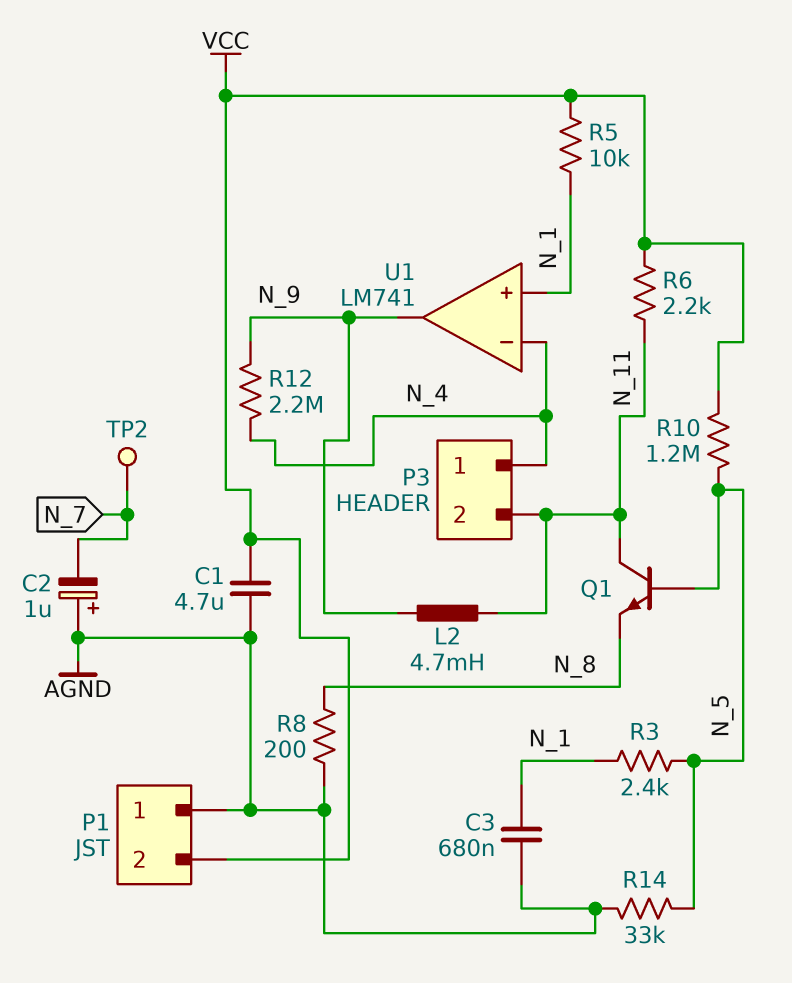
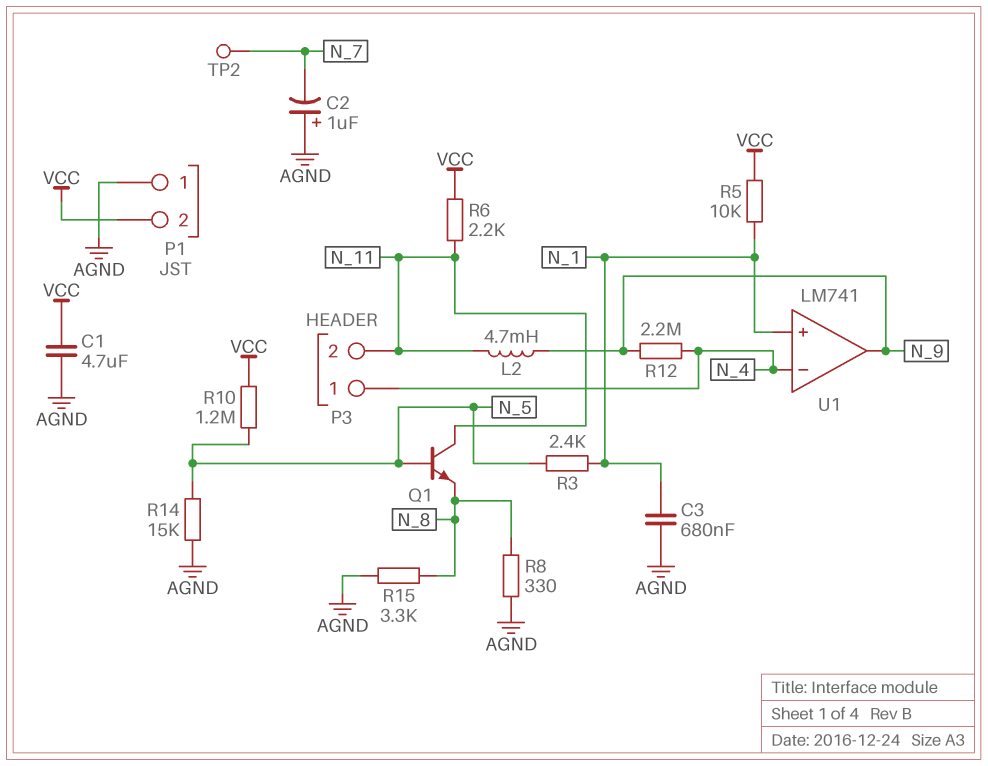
R8: 200 (AGND, N_8) -> 330 (AGND, N_8)
R14: 33k (AGND, N_5) -> 15k (AGND, N_5)
R15: none -> 3.3k (AGND, N_8)

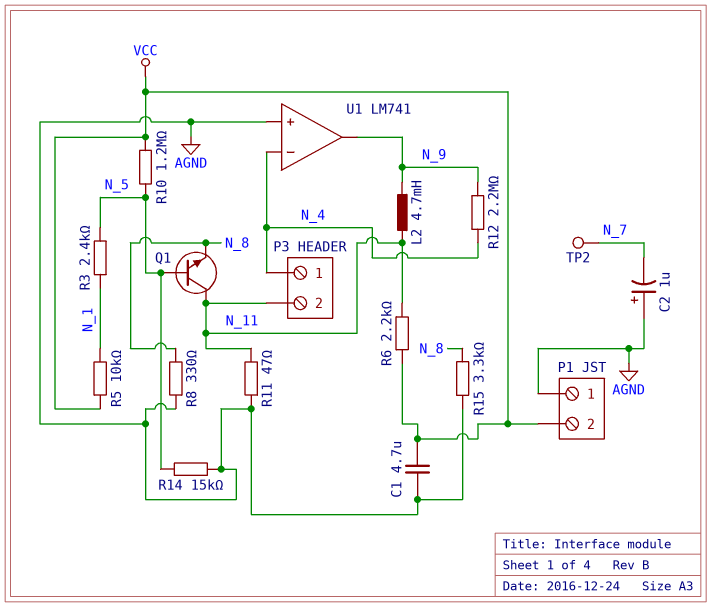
C3: 680nF (AGND, N_1) -> none
R11: none -> 47 (AGND, N_11)
U1 pin in+: N_1 -> AGND

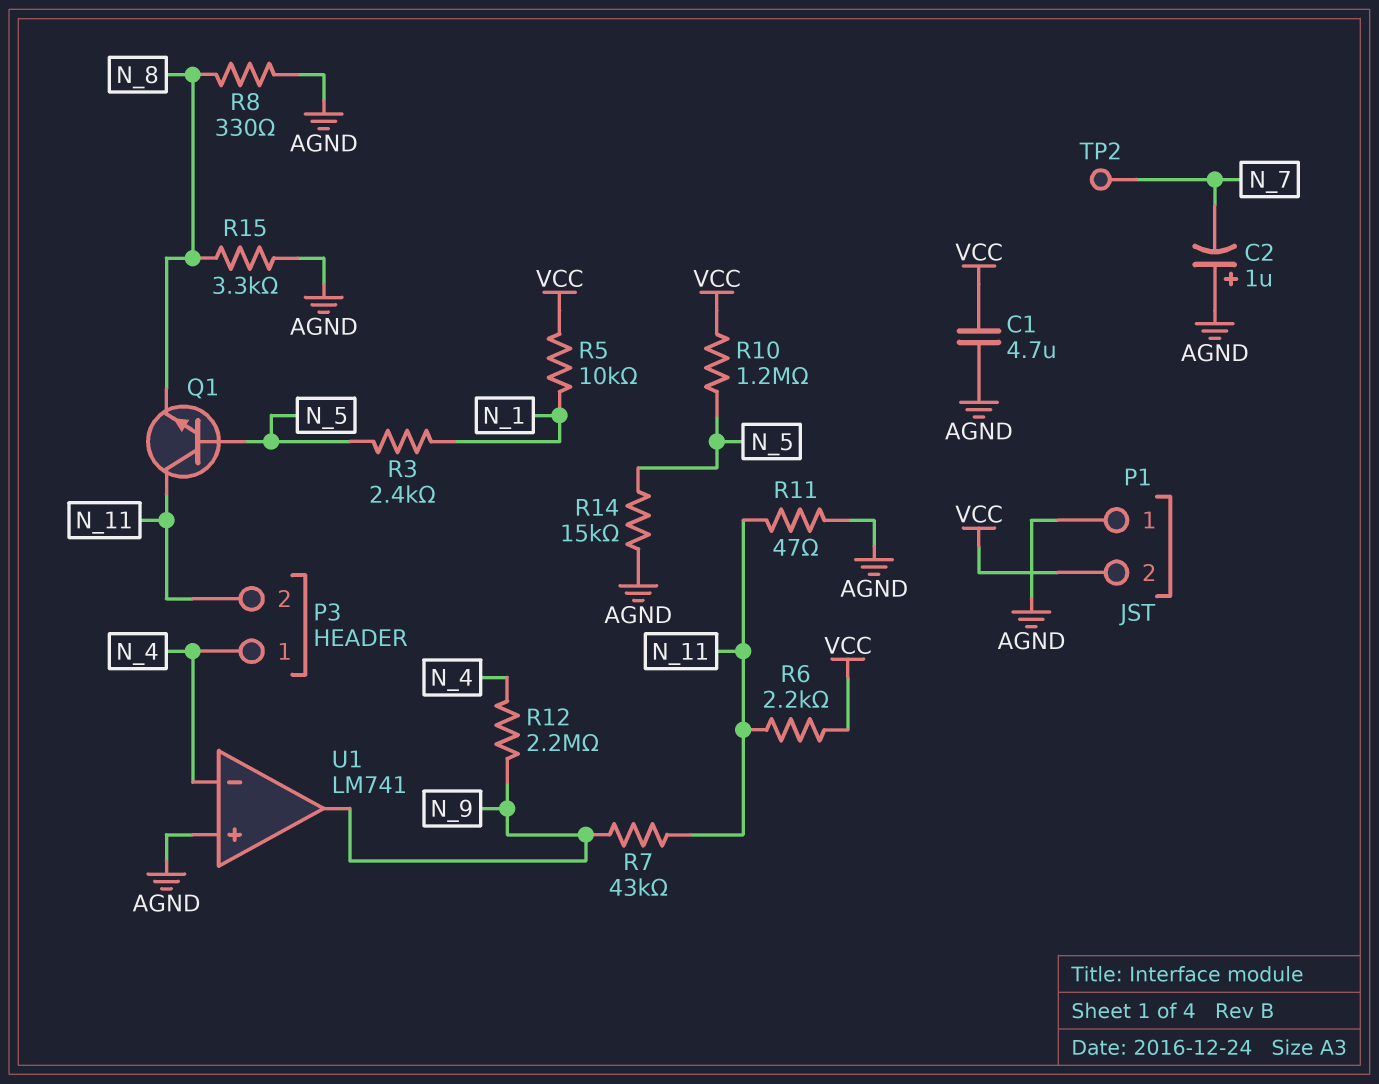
L2: 4.7mH (N_9, N_11) -> none
R7: none -> 43k (N_9, N_11)

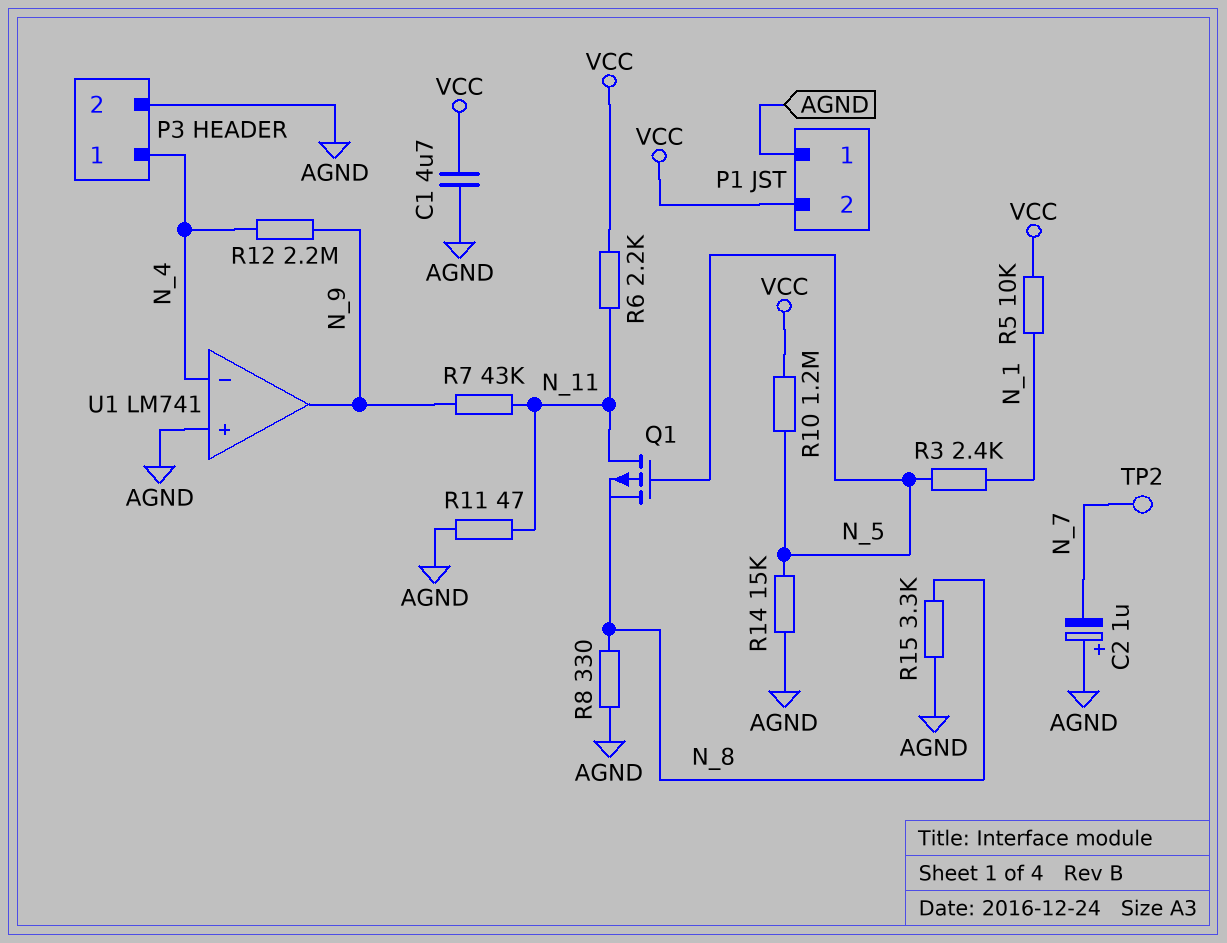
P3 pin 2: N_11 -> AGND
Q1: NPN (B N_5, C N_11, E N_8) -> PMOS (G N_5, D N_11, S N_8)

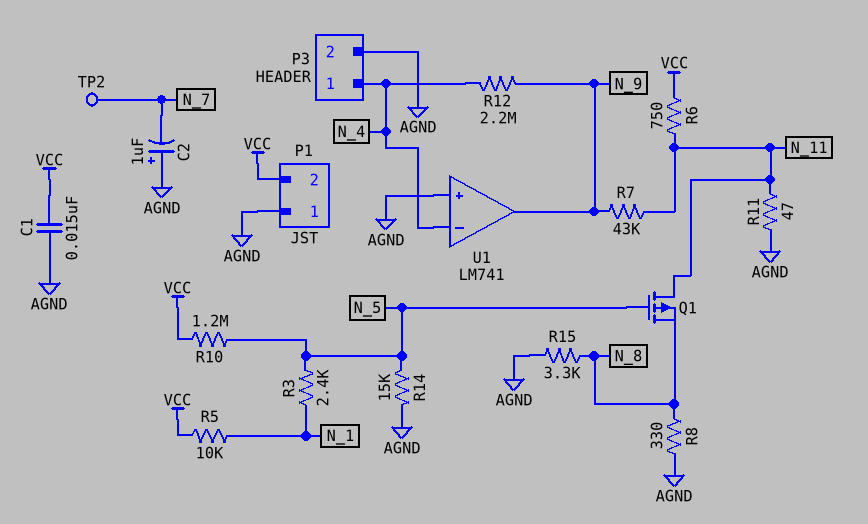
C1: 4.7uF (AGND, VCC) -> 15nF (AGND, VCC)
R6: 2.2k (N_11, VCC) -> 750 (N_11, VCC)

